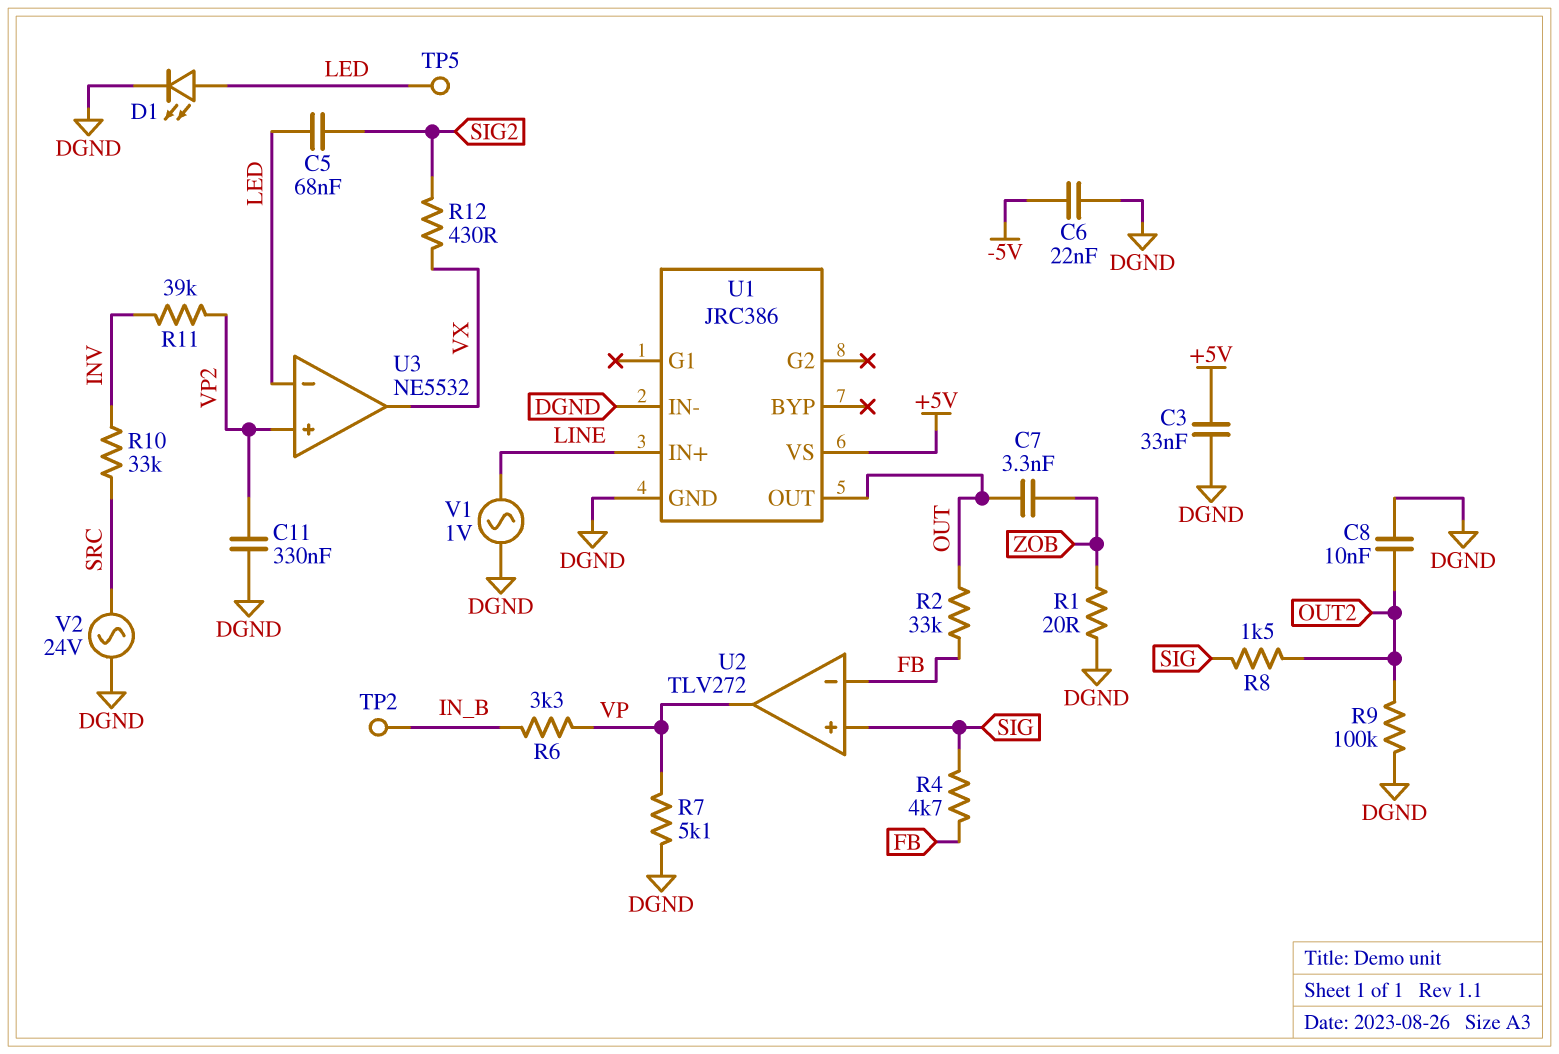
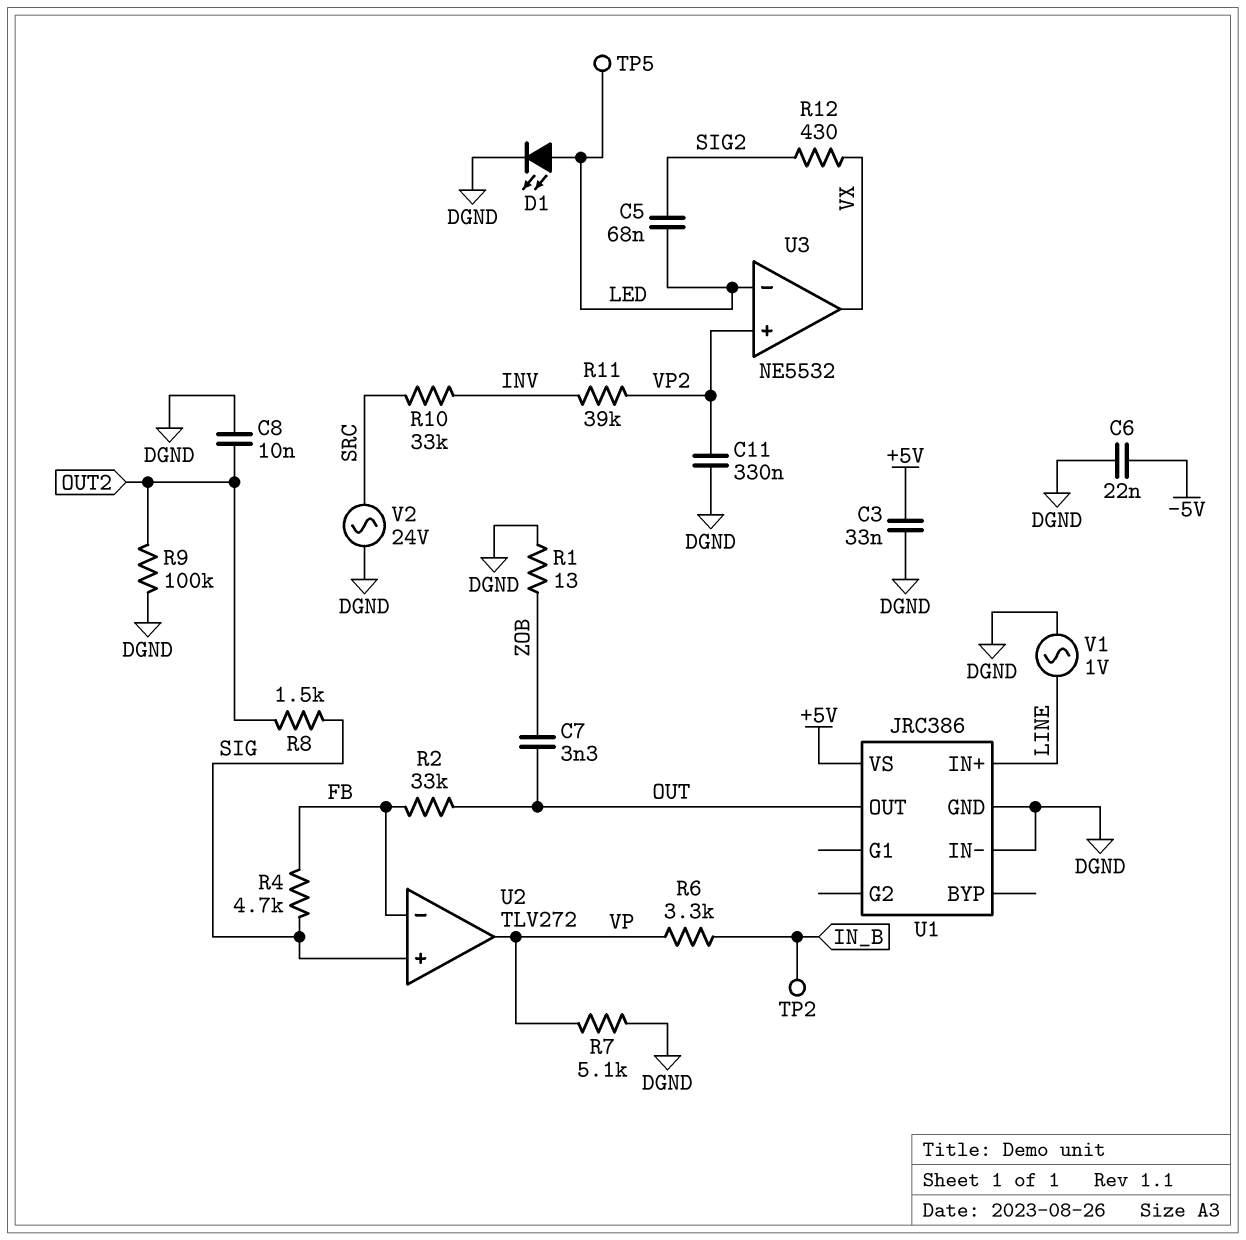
R1: 20 (DGND, ZOB) -> 13 (DGND, ZOB)

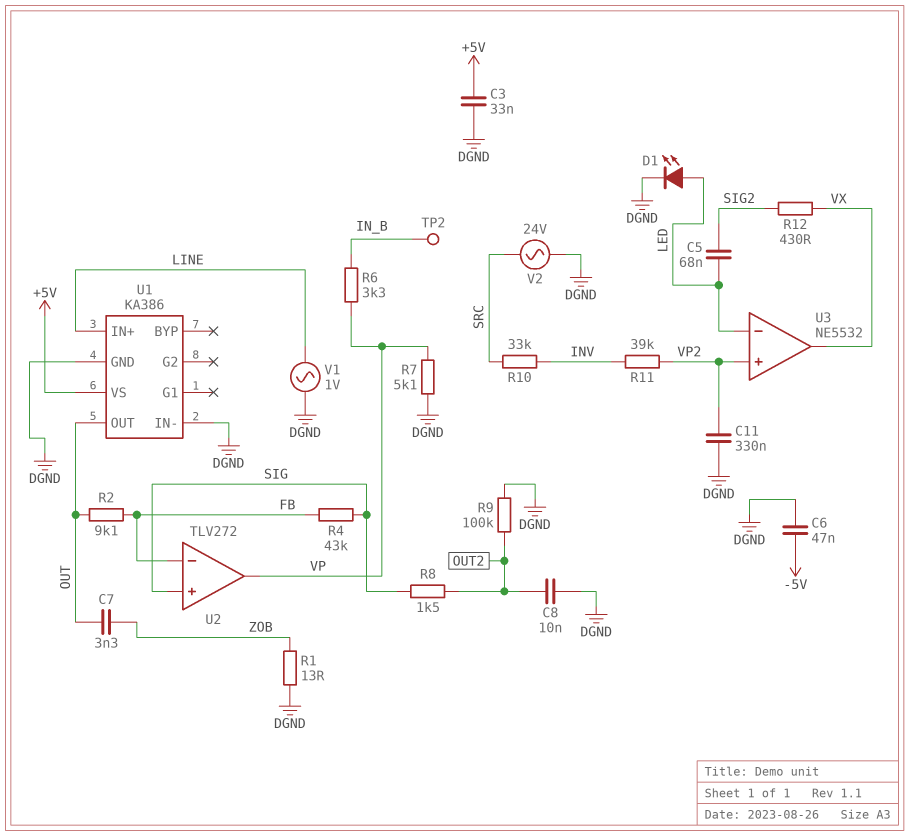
C6: 22nF (-5V, DGND) -> 47nF (-5V, DGND)
R2: 33k (FB, OUT) -> 9.1k (FB, OUT)
R4: 4.7k (FB, SIG) -> 43k (FB, SIG)
TP5: test point (LED) -> none
U1: JRC386 -> KA386

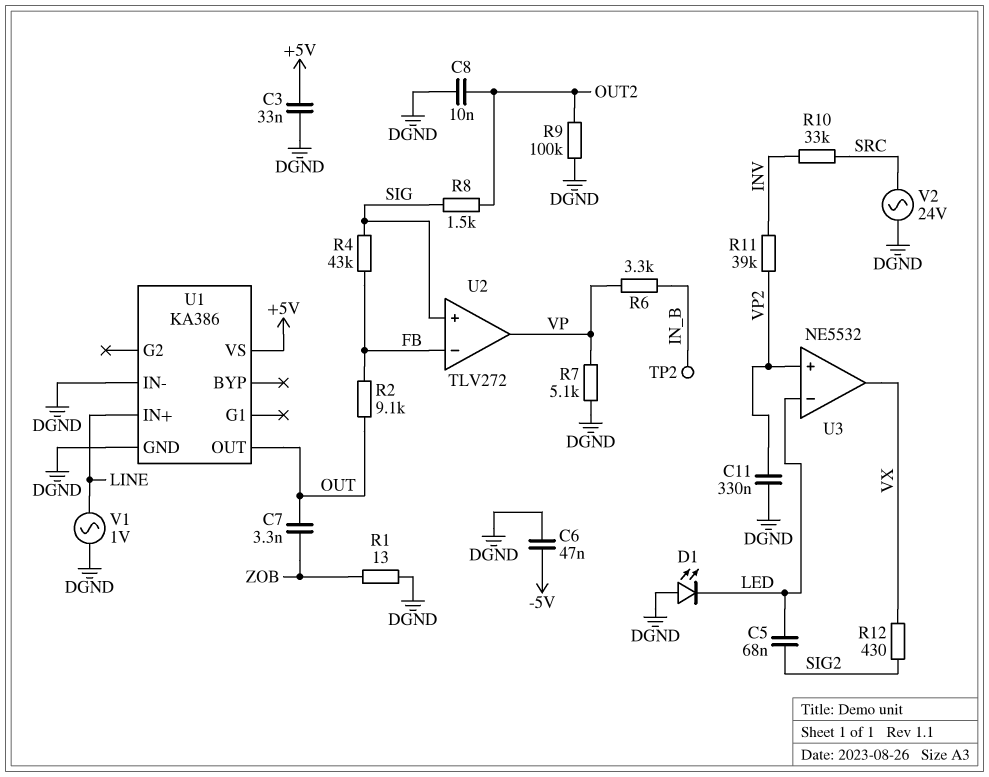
D1: LED (A LED, K DGND) -> LED (A DGND, K LED)

